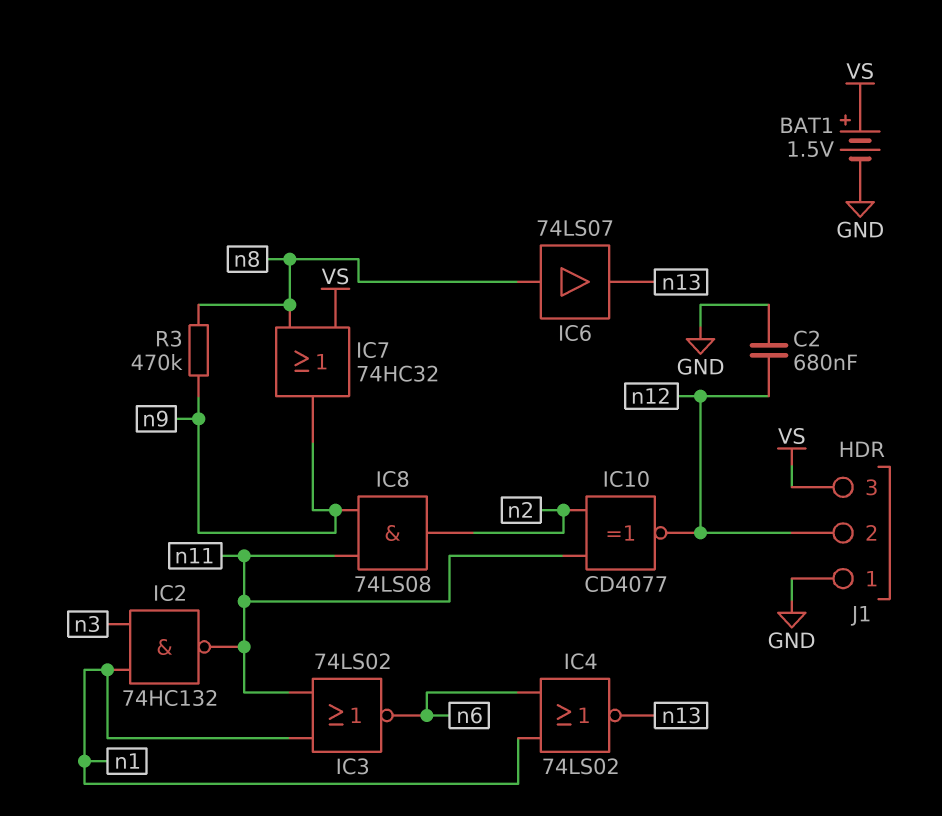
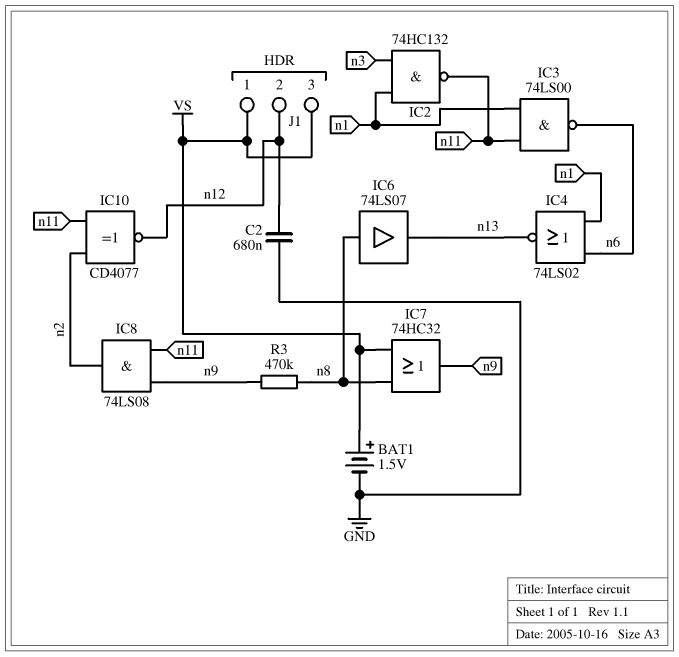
IC3: NOR 74LS02 (in n1, in n11, out n6) -> NAND 74LS00 (in n1, in n11, out n6)
J1 pin 1: GND -> VS

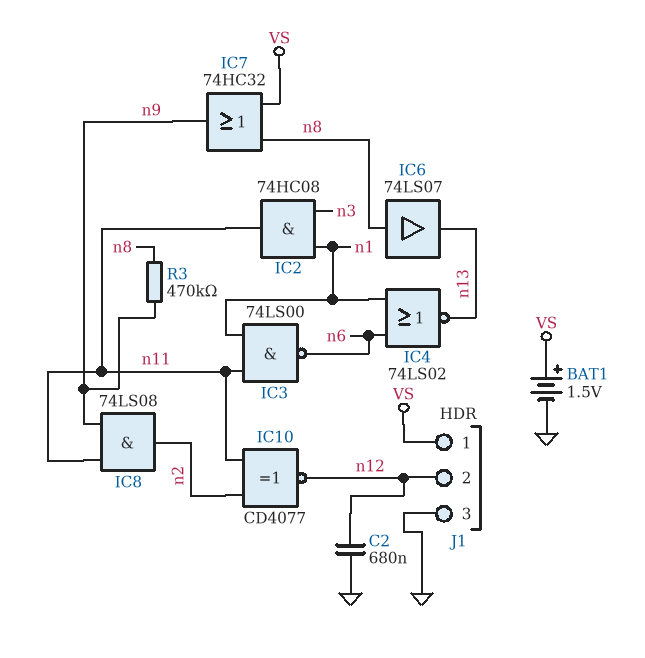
IC2: NAND 74HC132 (in n1, in n3, out n11) -> AND 74HC08 (in n1, in n3, out n11)
J1 pin 3: VS -> GND

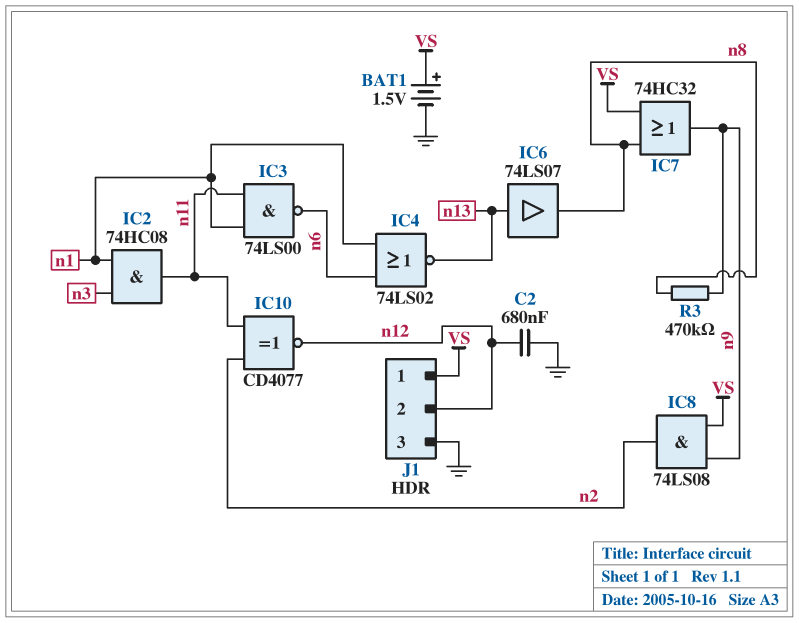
IC6: buffer 74LS07 (in n8, out n13) -> buffer 74LS07 (in n13, out n8)
IC8: AND 74LS08 (in n9, in n11, out n2) -> AND 74LS08 (in VS, in n9, out n2)

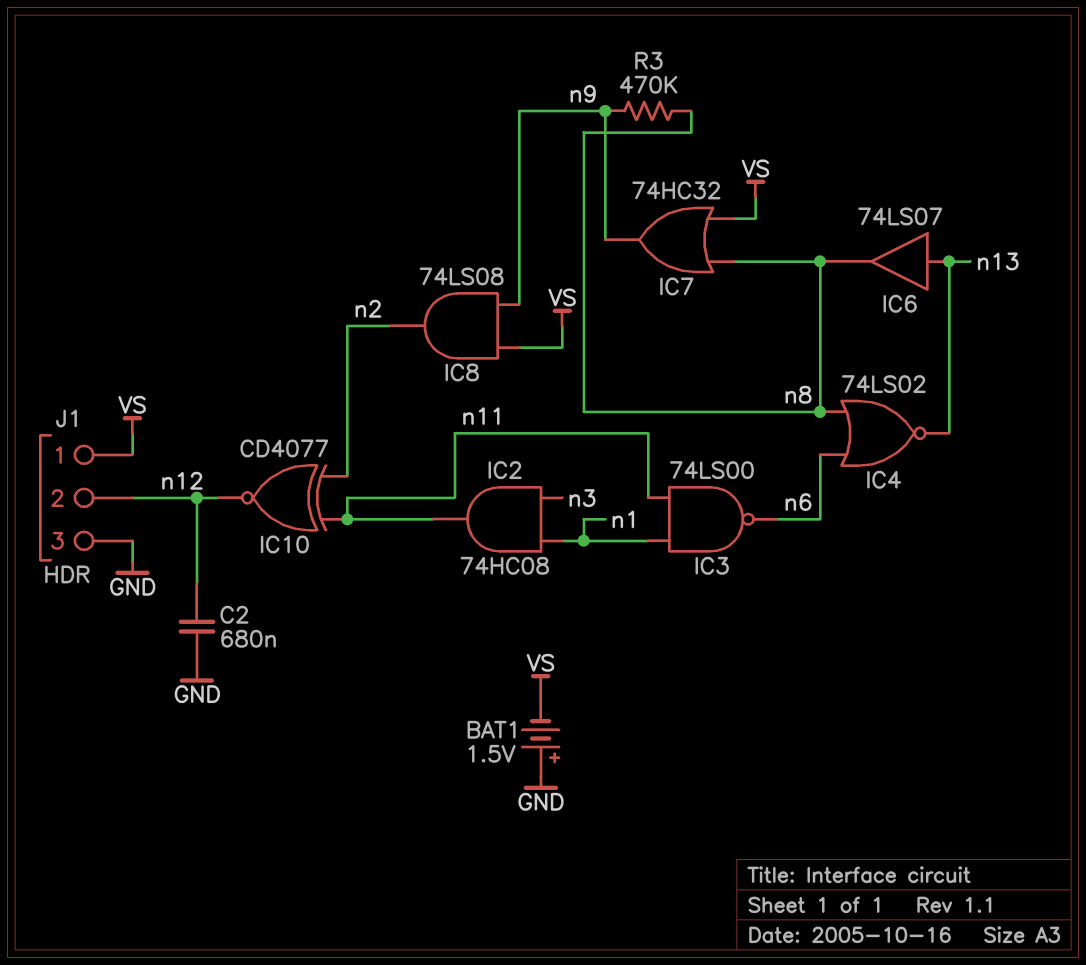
BAT1: 1.5V (plus VS, minus GND) -> 1.5V (plus GND, minus VS)
IC4: NOR 74LS02 (in n1, in n6, out n13) -> NOR 74LS02 (in n6, in n8, out n13)

